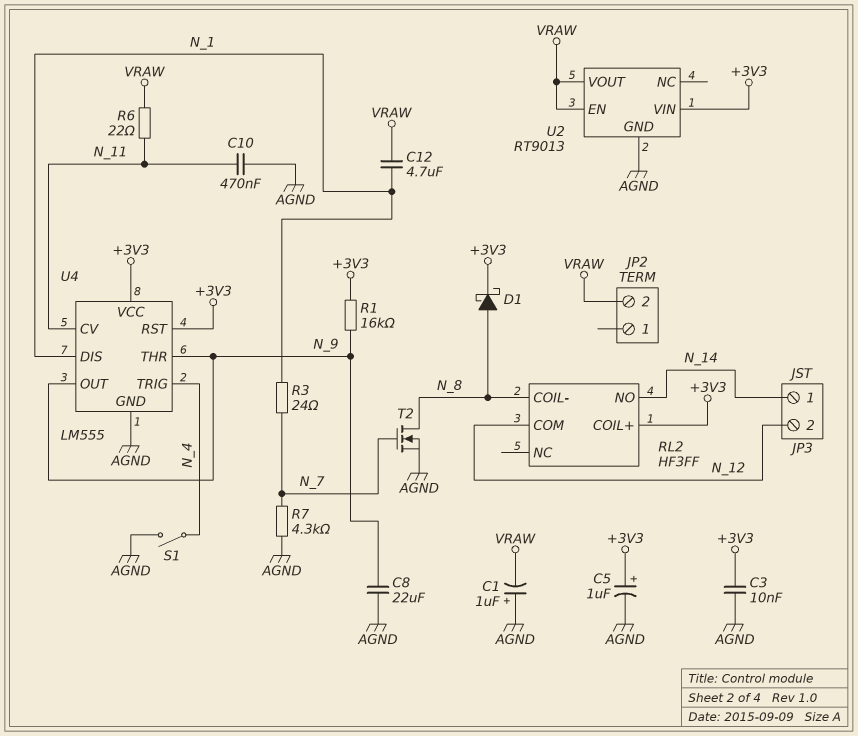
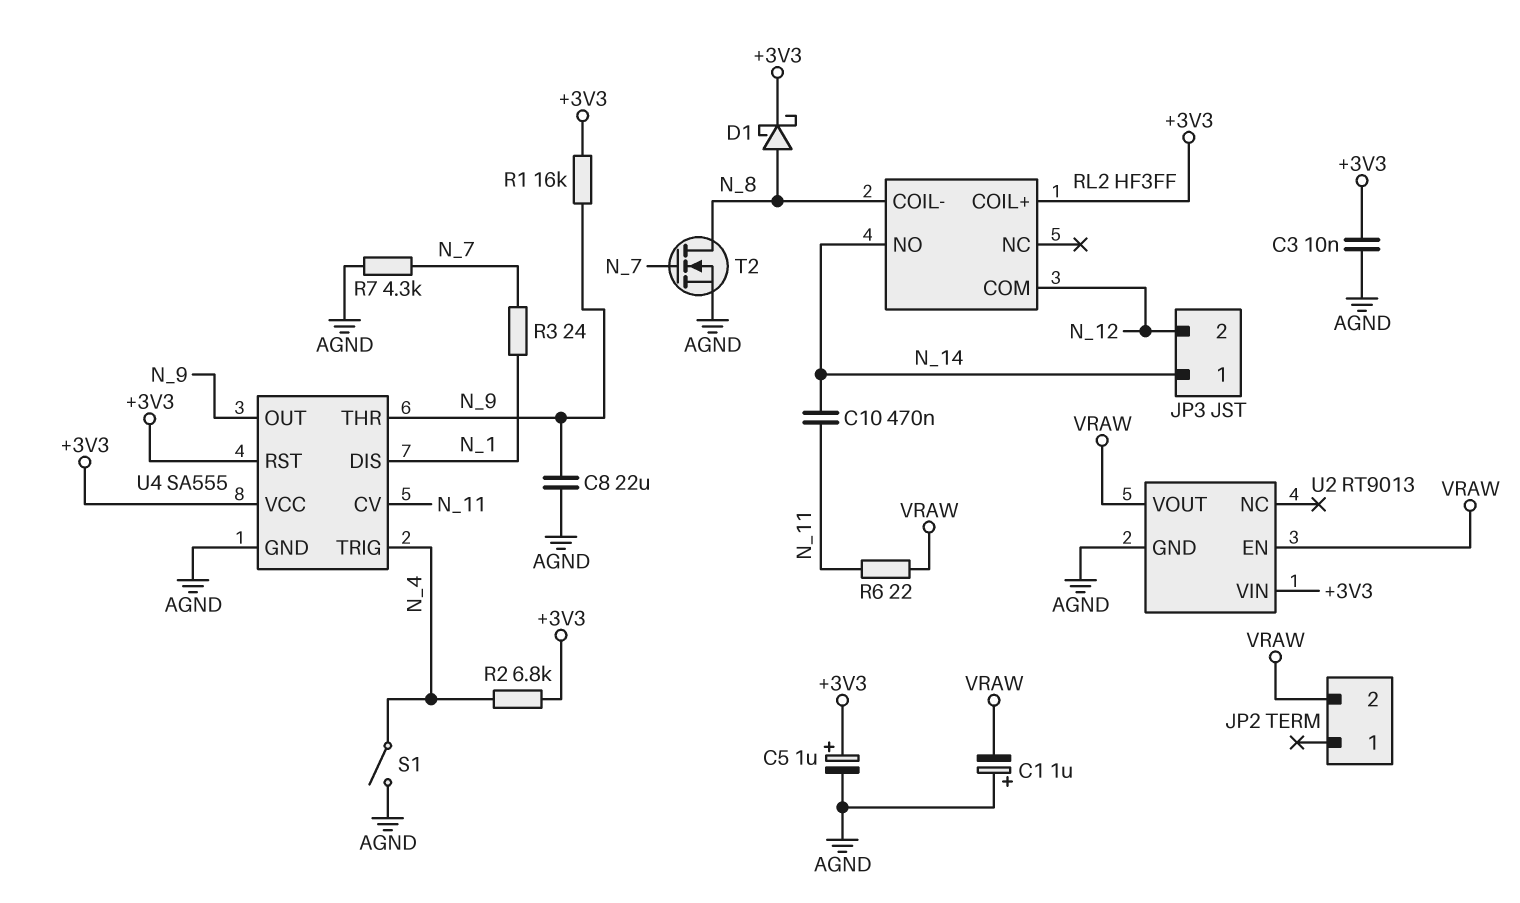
C10: 470nF (AGND, N_11) -> 470nF (N_11, N_14)
C12: 4.7uF (N_1, VRAW) -> none
R2: none -> 6.8k (+3V3, N_4)
U4: LM555 -> SA555

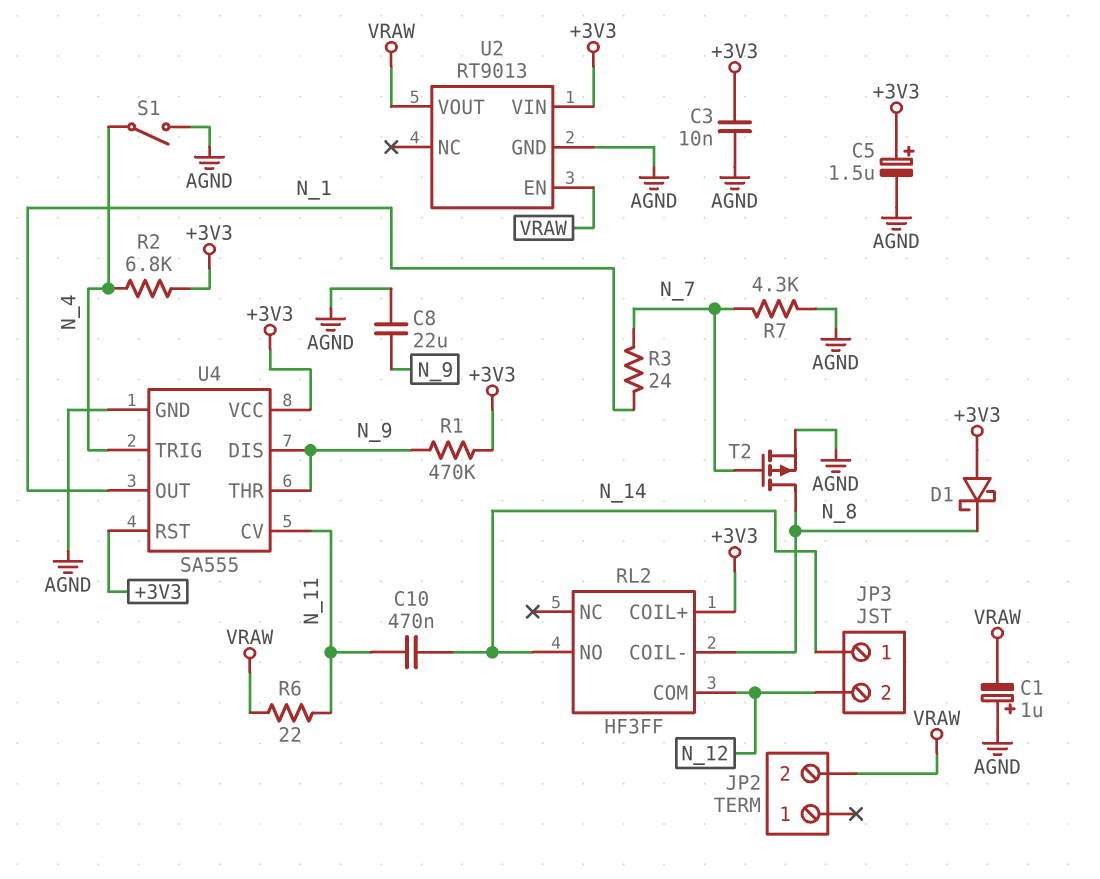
C5: 1uF (plus +3V3, minus AGND) -> 1.5uF (plus +3V3, minus AGND)
D1: schottky (A N_8, K +3V3) -> schottky (A +3V3, K N_8)
R1: 16k (+3V3, N_9) -> 470k (+3V3, N_9)
T2: NMOS (G N_7, D N_8, S AGND) -> PMOS (G N_7, D N_8, S AGND)
U4 pin DIS: N_1 -> N_9
U4 pin OUT: N_9 -> N_1

